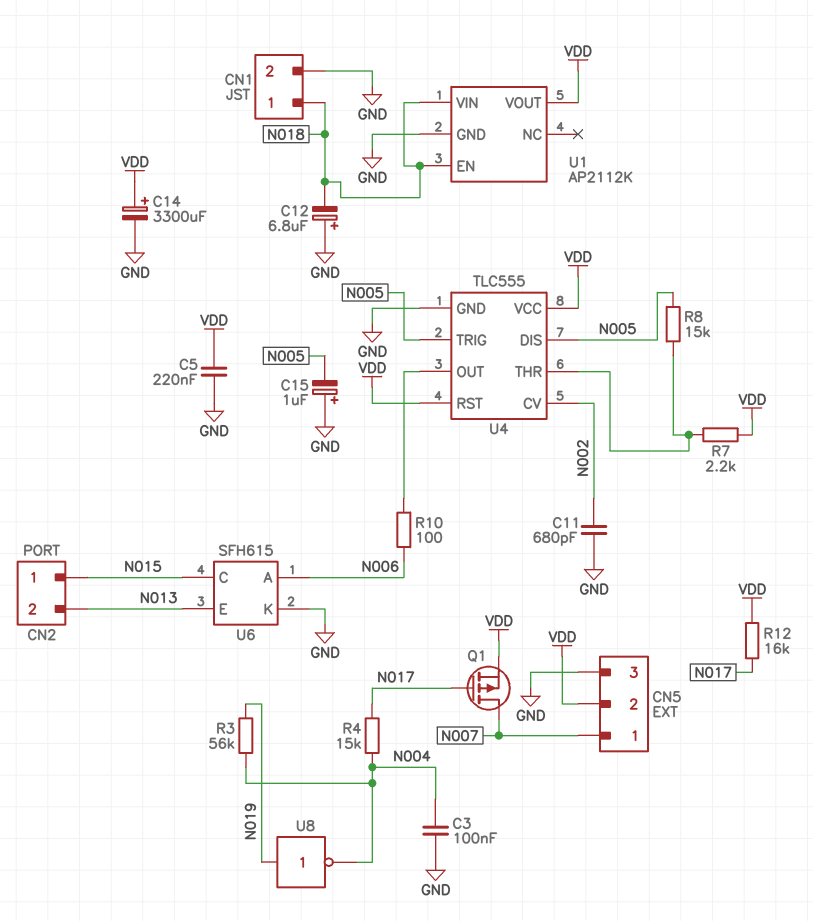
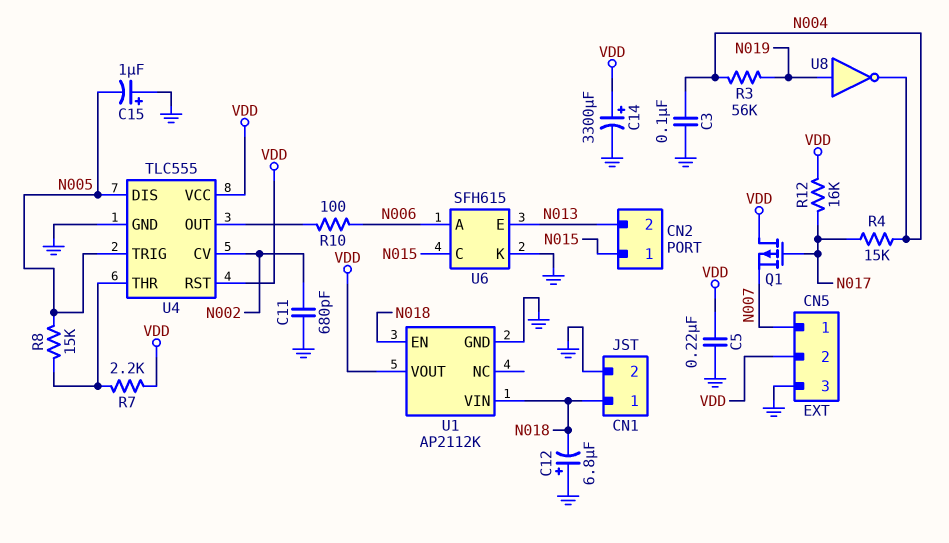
Q1: PMOS (G N017, D N007, S VDD) -> PMOS (G N017, D VDD, S N007)

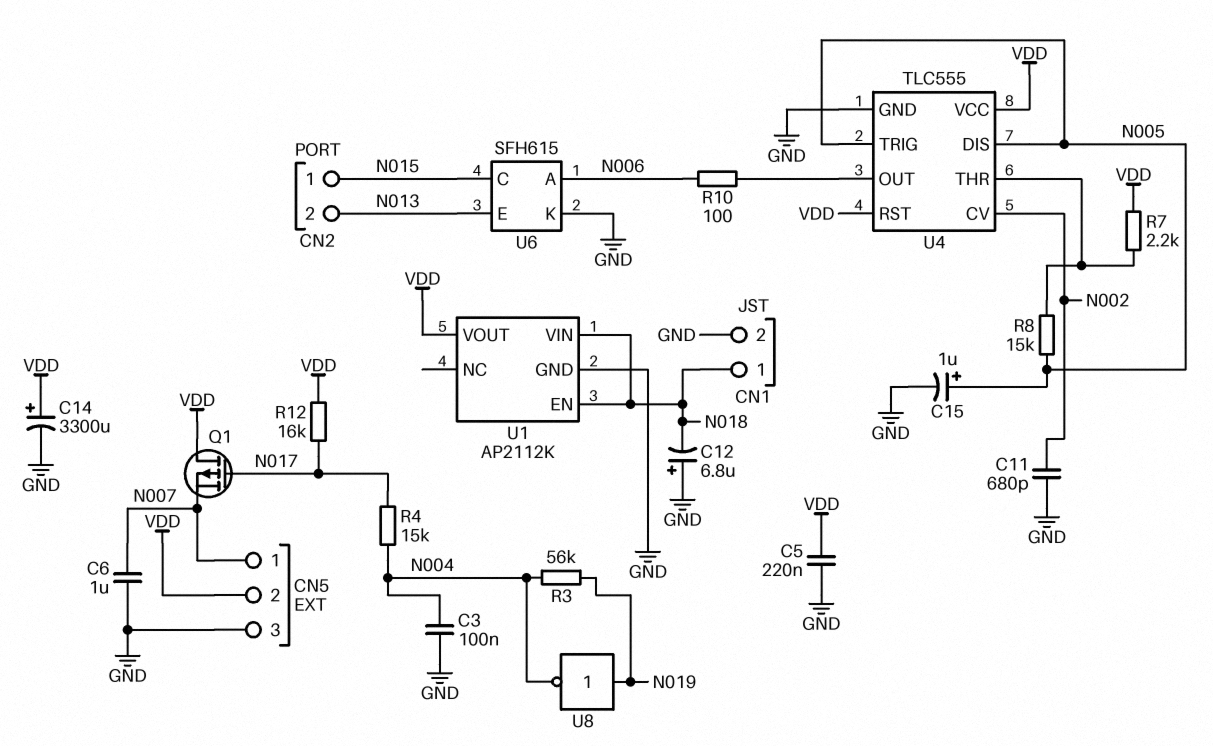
C6: none -> 1uF (GND, N007)
C15: 1uF (plus GND, minus N005) -> 1uF (plus N005, minus GND)

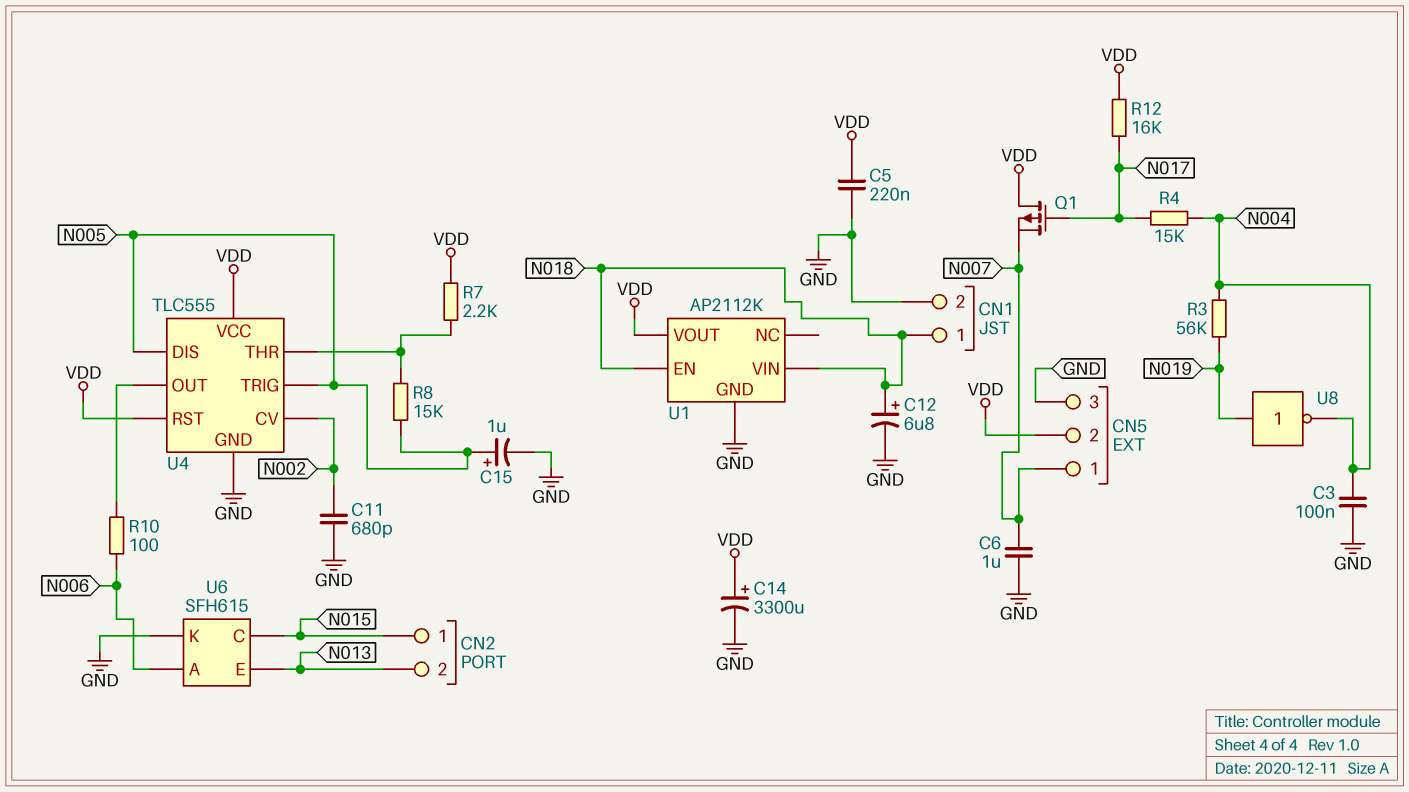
C12: 6.8uF (plus GND, minus N018) -> 6.8uF (plus N018, minus GND)

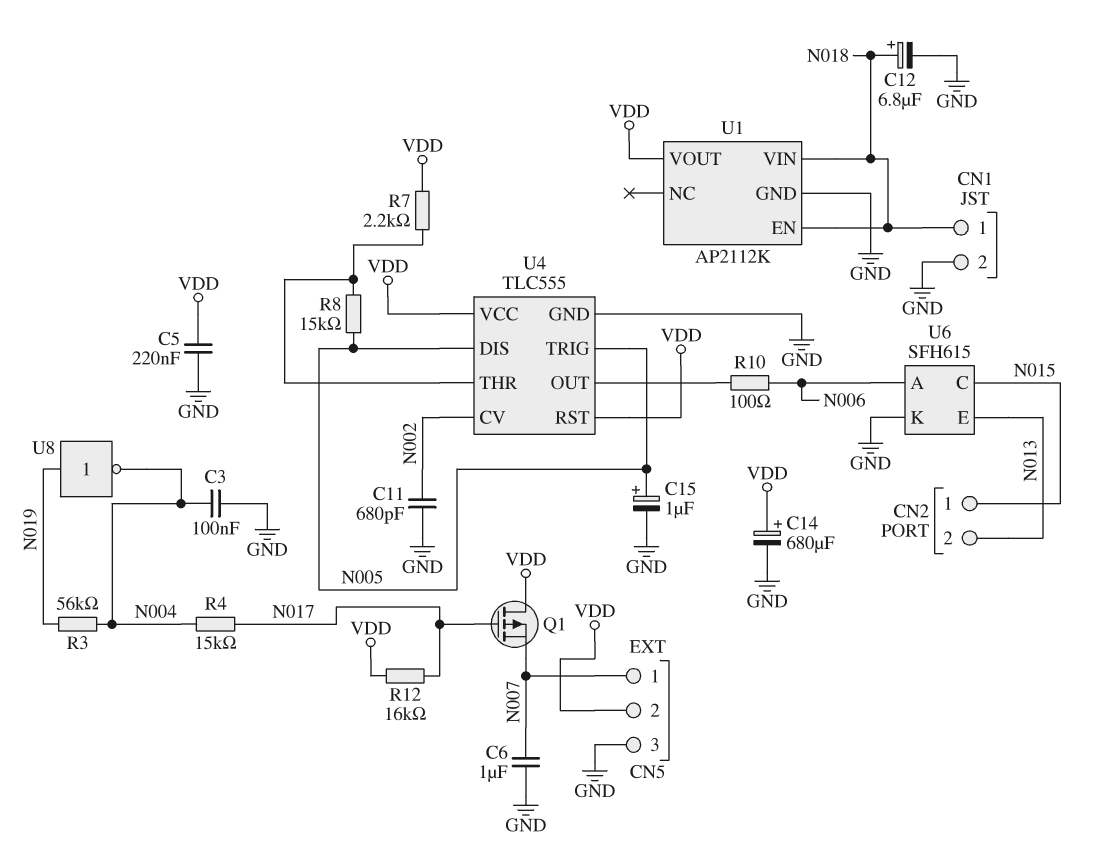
C14: 3300uF (plus VDD, minus GND) -> 680uF (plus VDD, minus GND)

